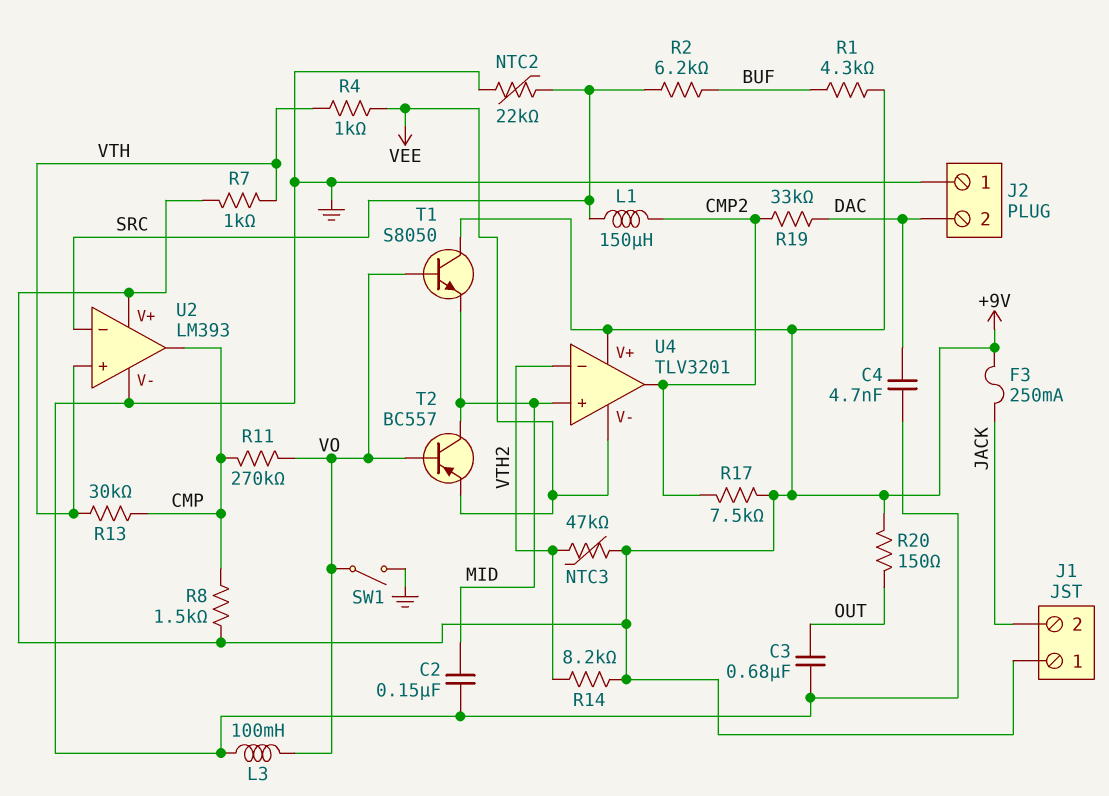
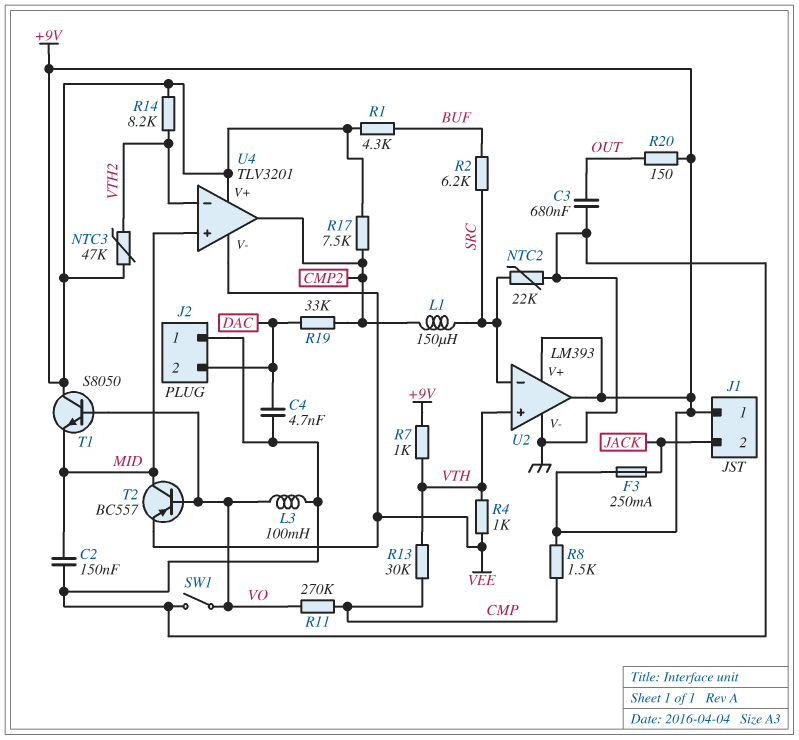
U2 pin out: CMP -> +9V

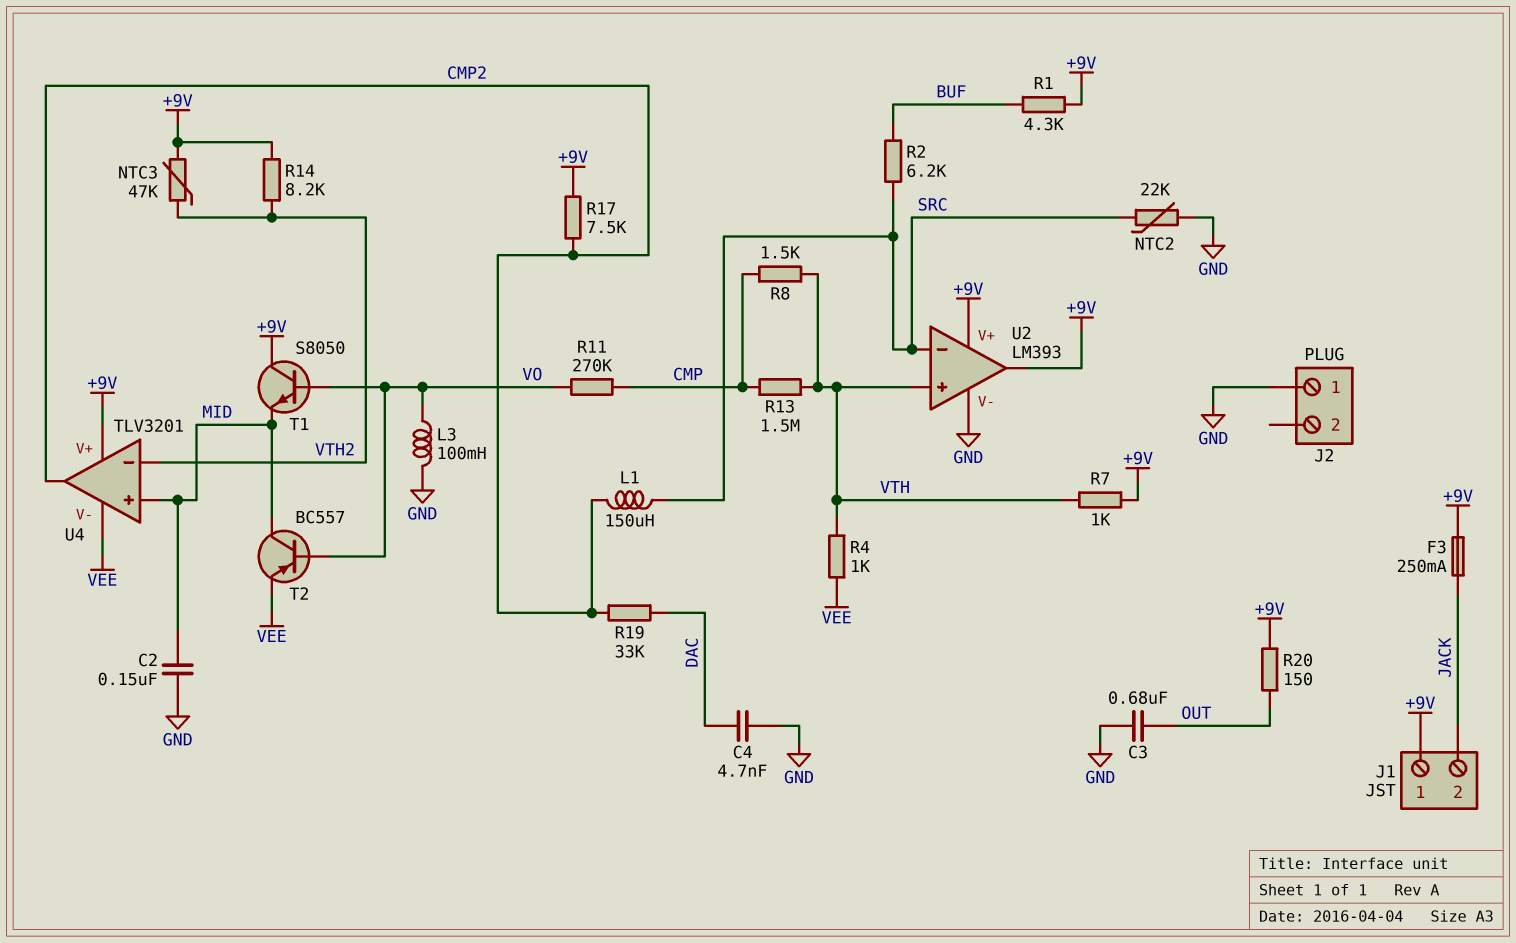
J2 pin 2: DAC -> none
R8: 1.5k (+9V, CMP) -> 1.5k (CMP, VTH)
R13: 30k (CMP, VTH) -> 1.5M (CMP, VTH)
SW1: switch (GND, VO) -> none

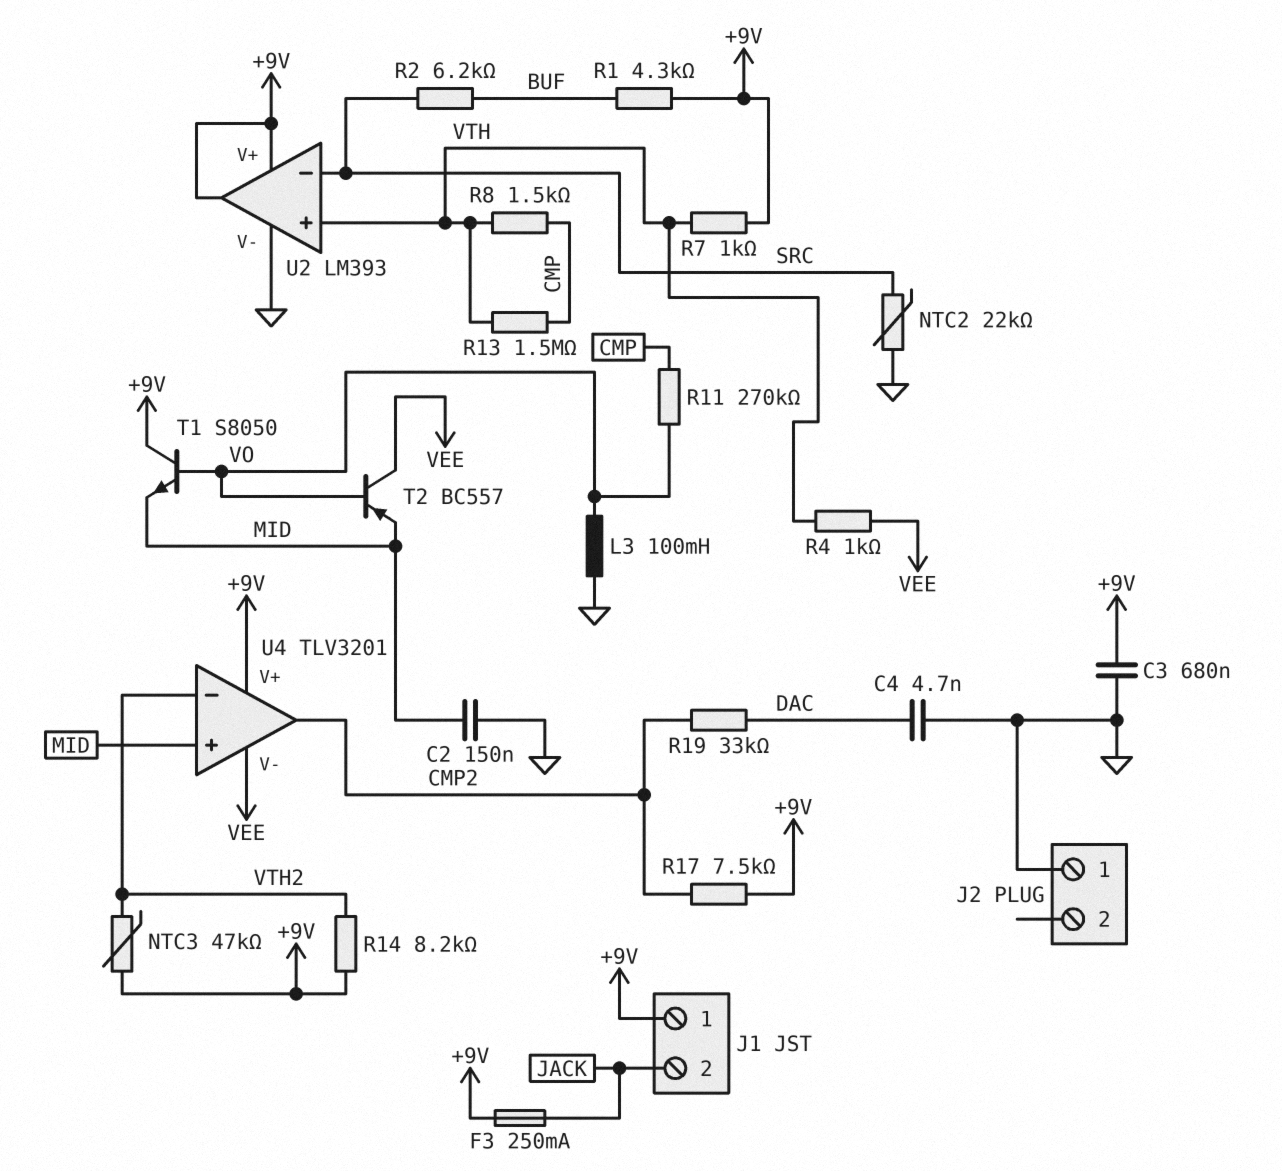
C3: 680nF (GND, OUT) -> 680nF (+9V, GND)
L1: 150uH (CMP2, SRC) -> none
R20: 150 (+9V, OUT) -> none
T2: PNP BC557 (B VO, C MID, E VEE) -> PNP BC557 (B VO, C VEE, E MID)

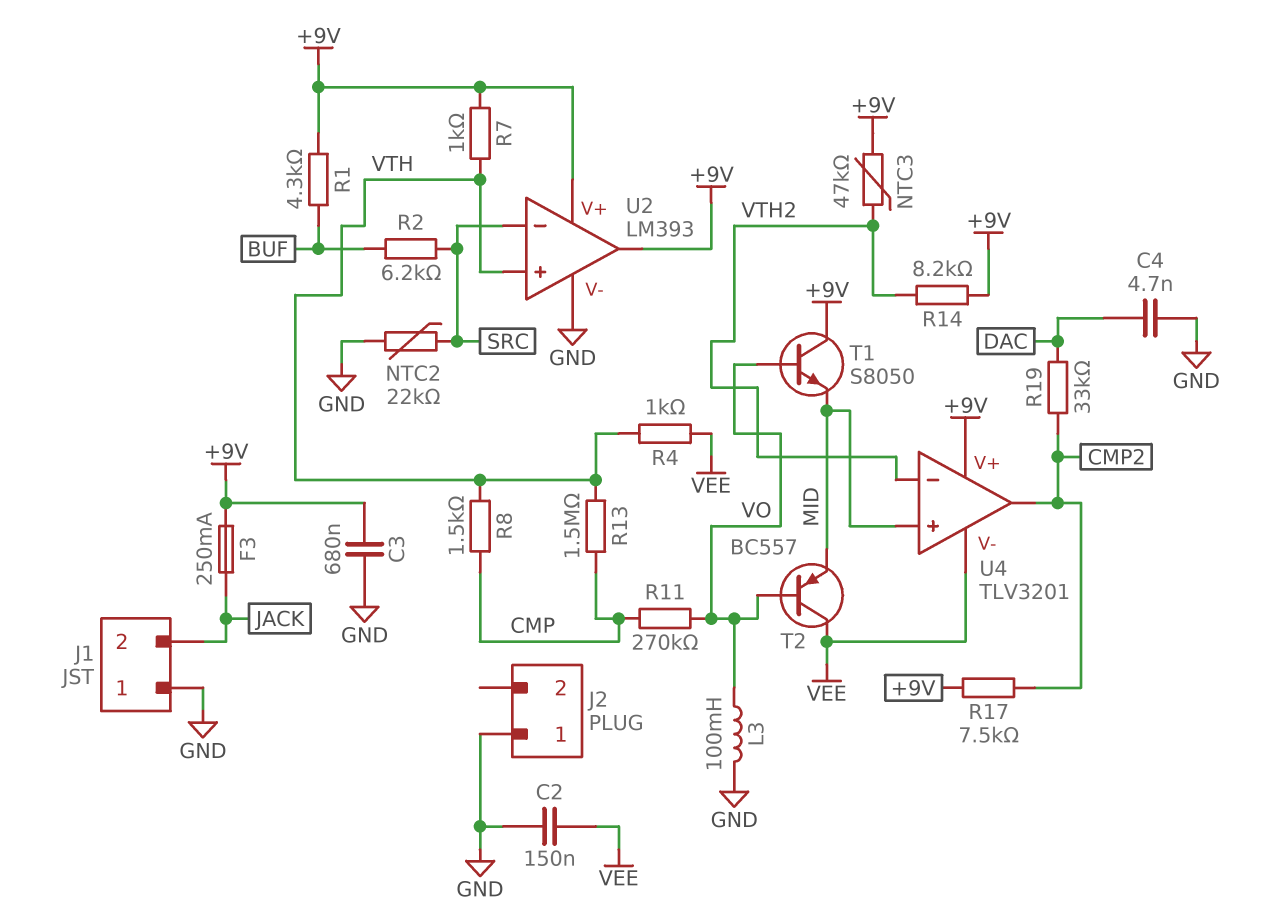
C2: 150nF (GND, MID) -> 150nF (GND, VEE)
J1 pin 1: +9V -> GND

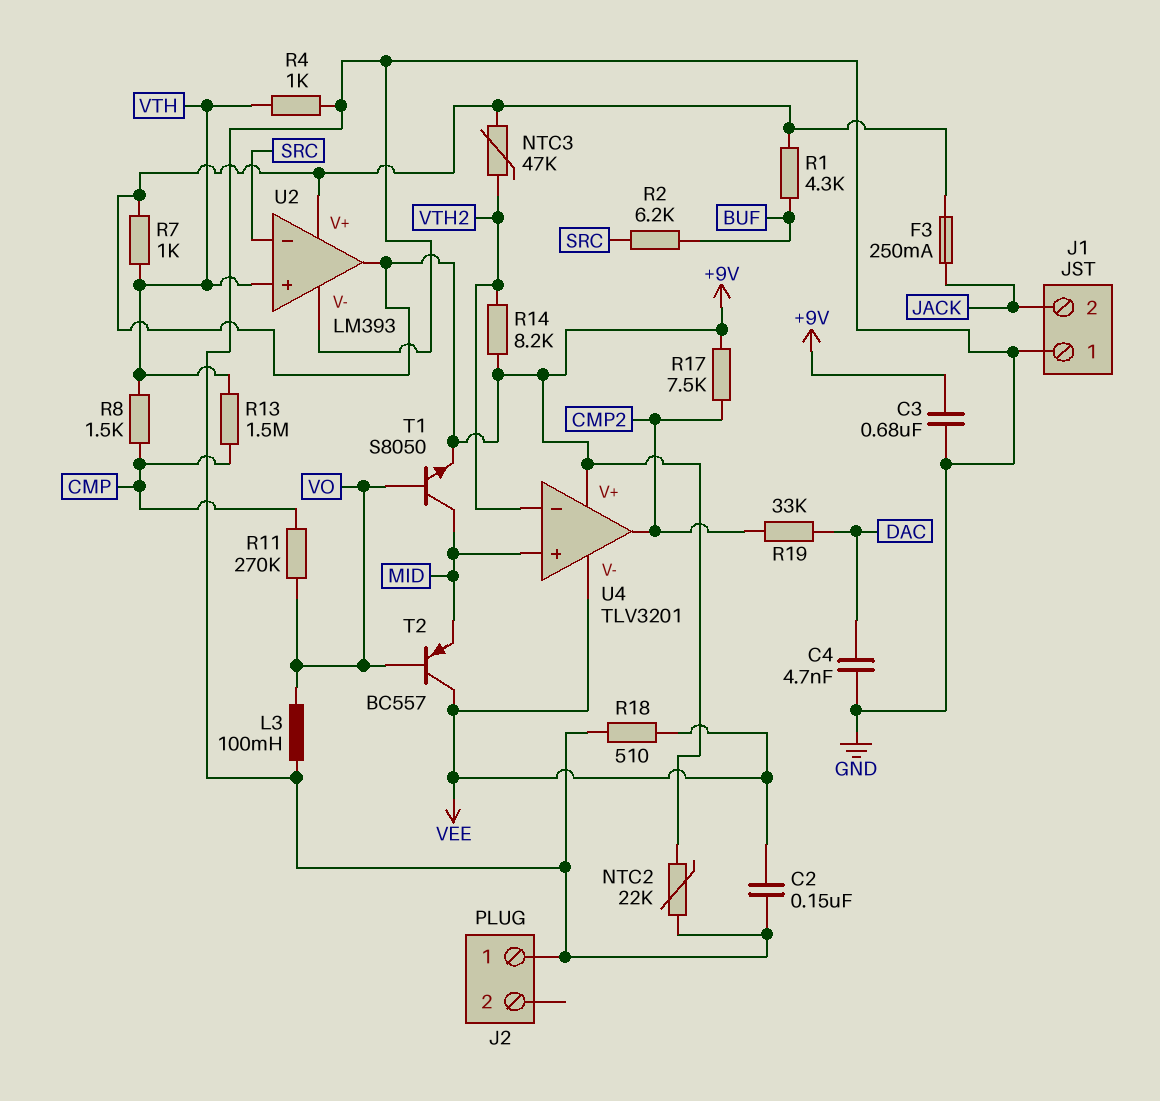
NTC2: 22k (GND, SRC) -> 22k (+9V, GND)
R4: 1k (VEE, VTH) -> 1k (GND, VTH)
R18: none -> 510 (GND, VEE)
T1: NPN S8050 (B VO, C +9V, E MID) -> NPN S8050 (B VO, C MID, E +9V)

